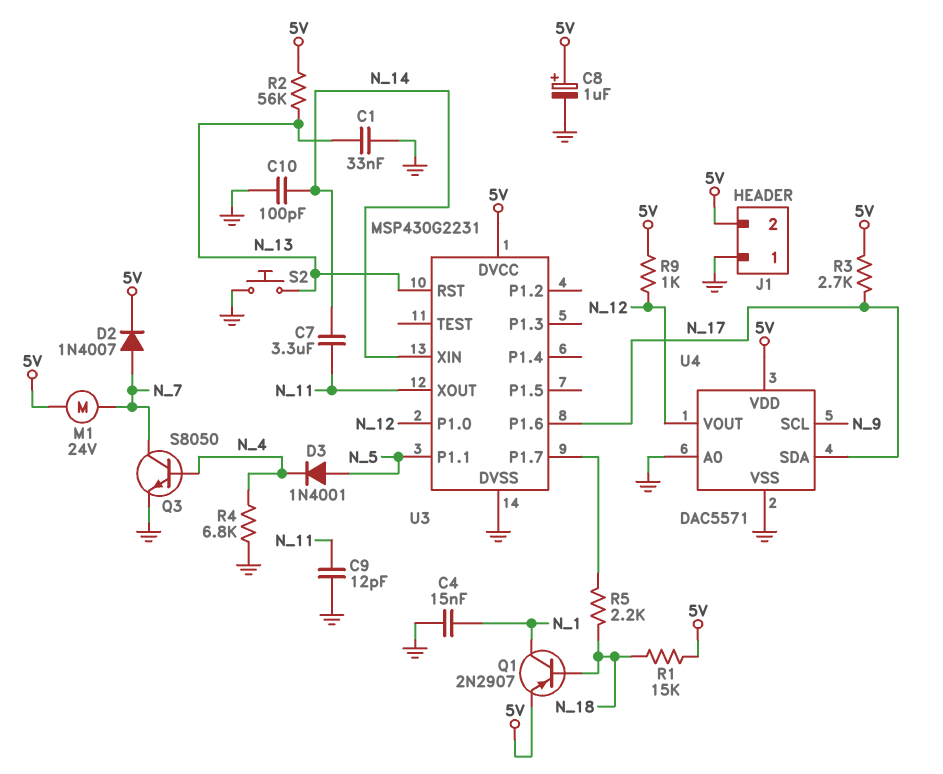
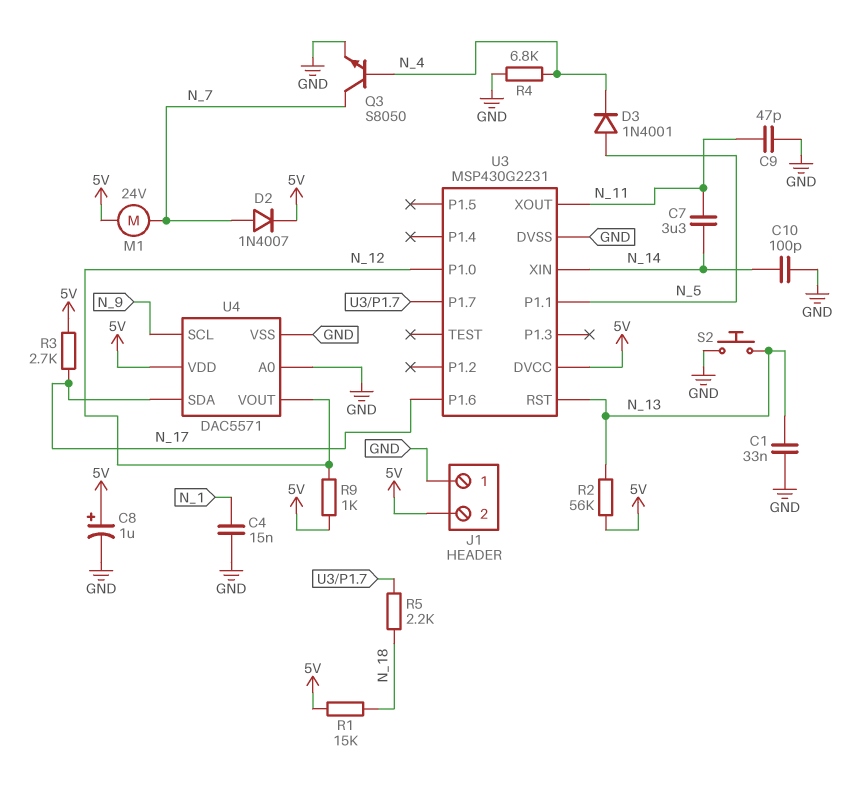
C9: 12pF (GND, N_11) -> 47pF (GND, N_11)
Q1: PNP 2N2907 (B N_18, C N_1, E 5V) -> none

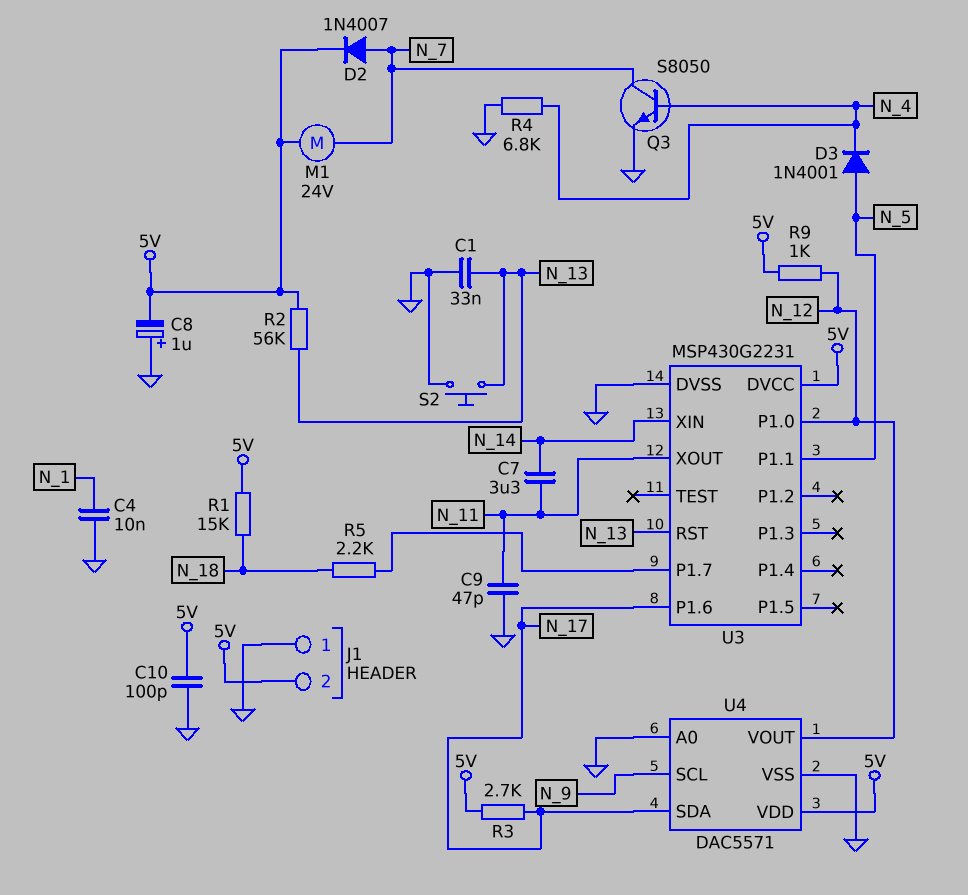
C4: 15nF (GND, N_1) -> 10nF (GND, N_1)
C8: 1uF (plus 5V, minus GND) -> 1uF (plus GND, minus 5V)
C10: 100pF (GND, N_14) -> 100pF (5V, GND)

